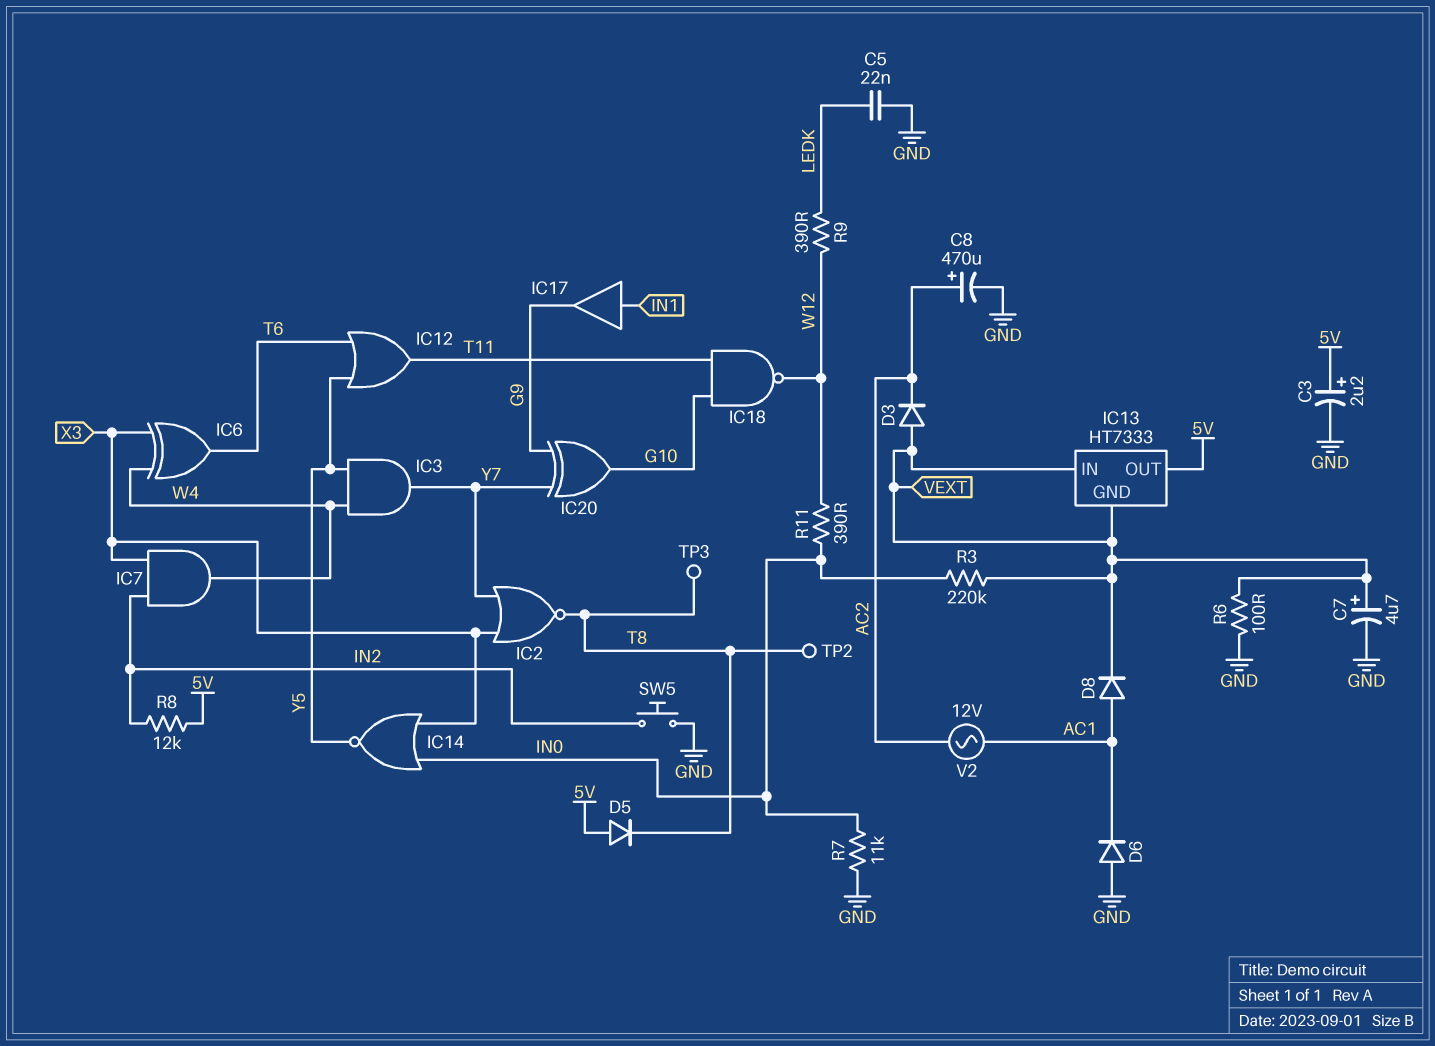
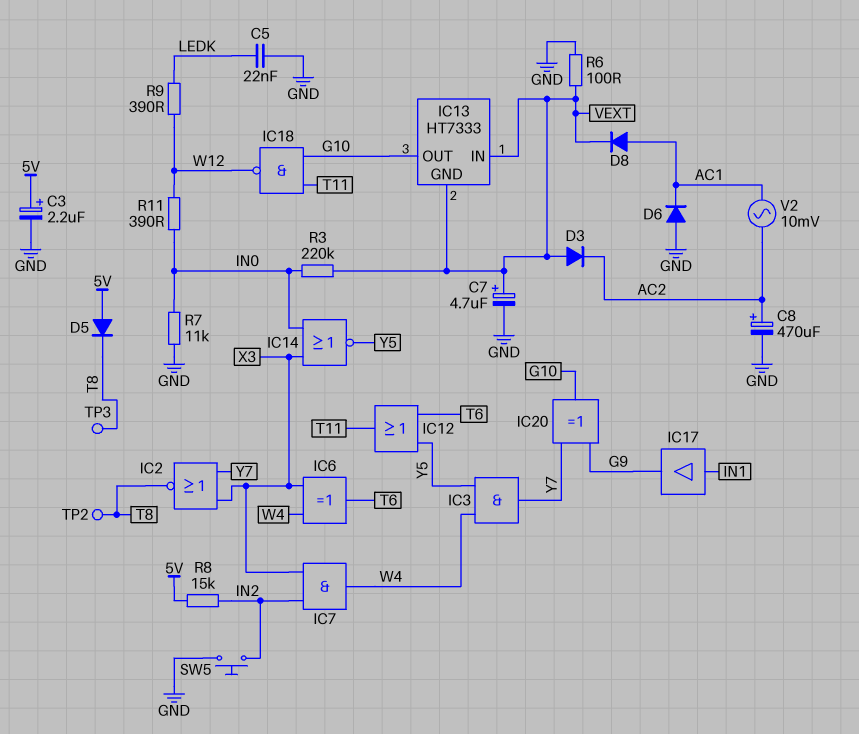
IC13 pin OUT: 5V -> G10
R8: 12k (5V, IN2) -> 15k (5V, IN2)
V2: AC 12V (AC1, AC2) -> AC 10mV (AC1, AC2)

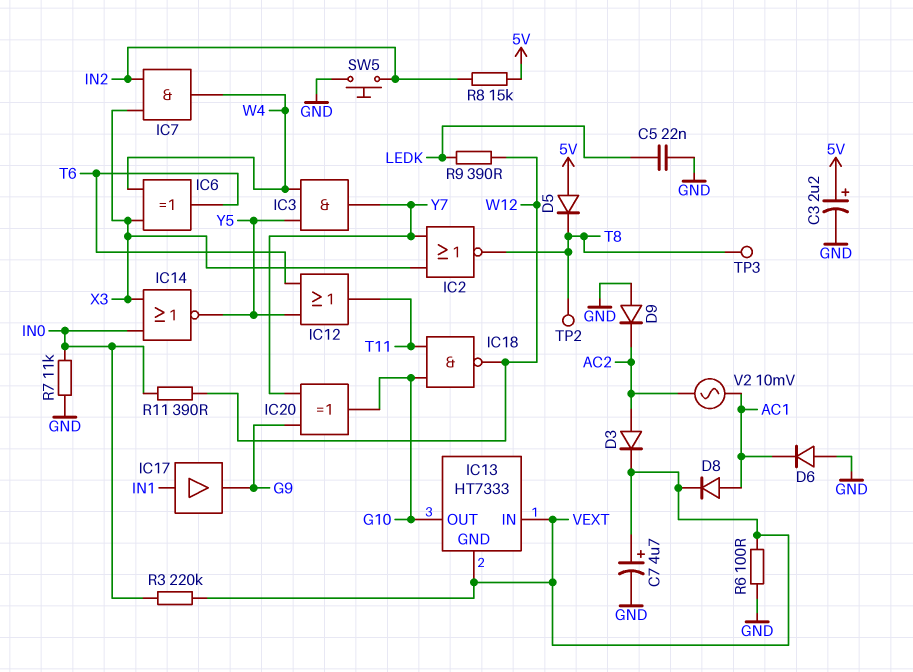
C8: 470uF (plus AC2, minus GND) -> none
D3: diode (A VEXT, K AC2) -> diode (A AC2, K VEXT)
D9: none -> diode (A GND, K AC2)

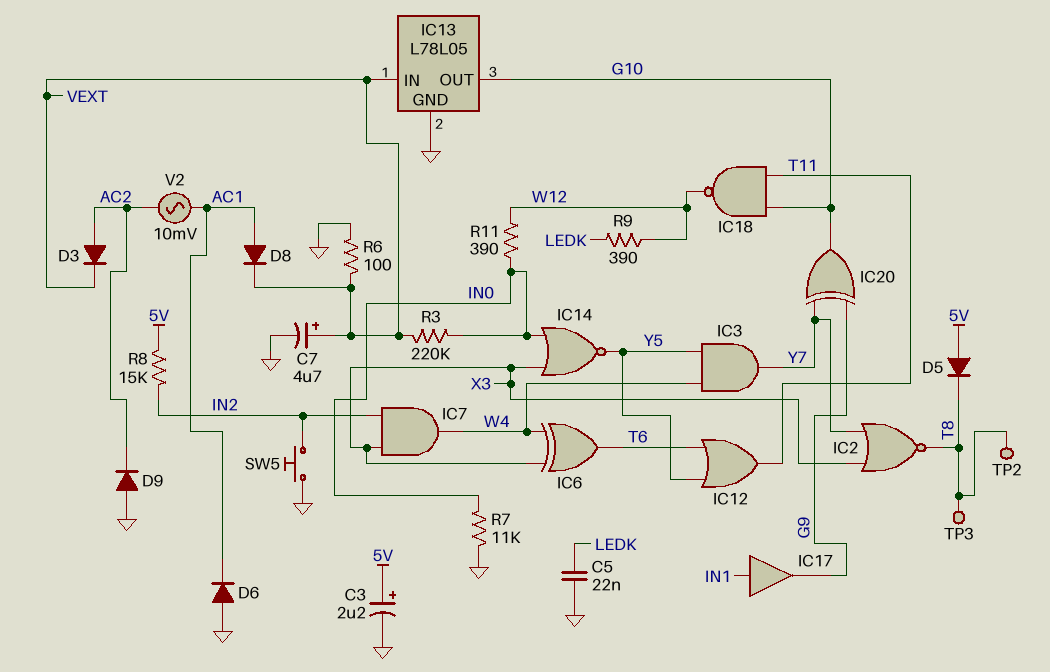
IC13: HT7333 -> L78L05
IC13 pin GND: VEXT -> GND

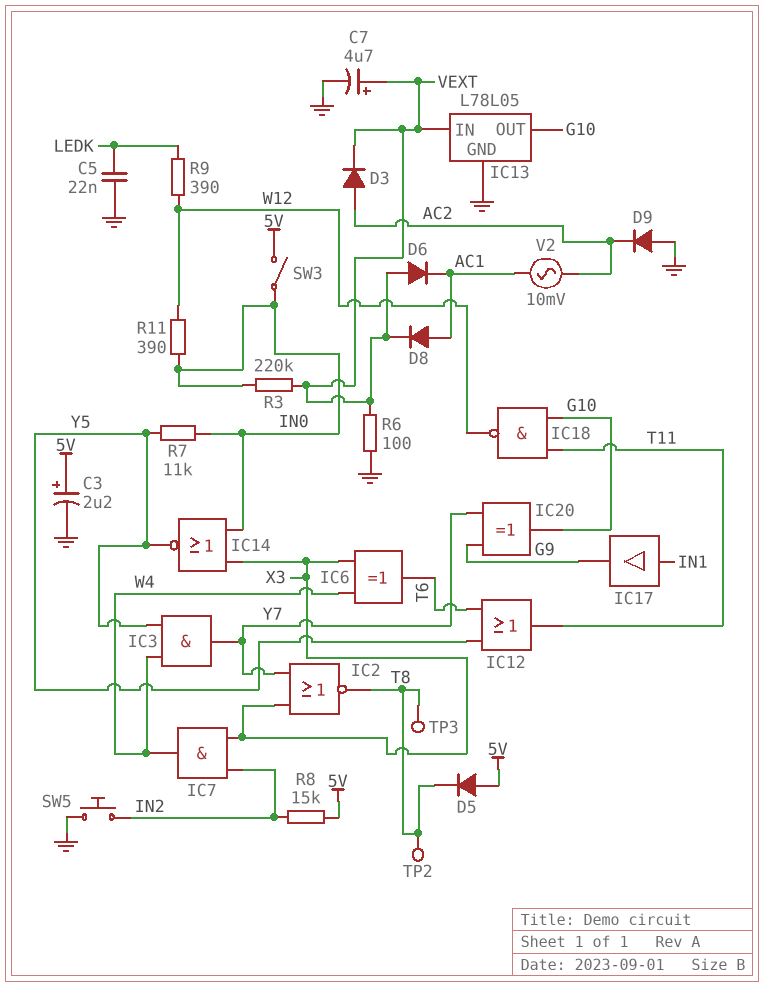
D6: diode (A GND, K AC1) -> diode (A VEXT, K AC1)
R7: 11k (GND, IN0) -> 11k (IN0, Y5)
SW3: none -> switch (5V, IN0)

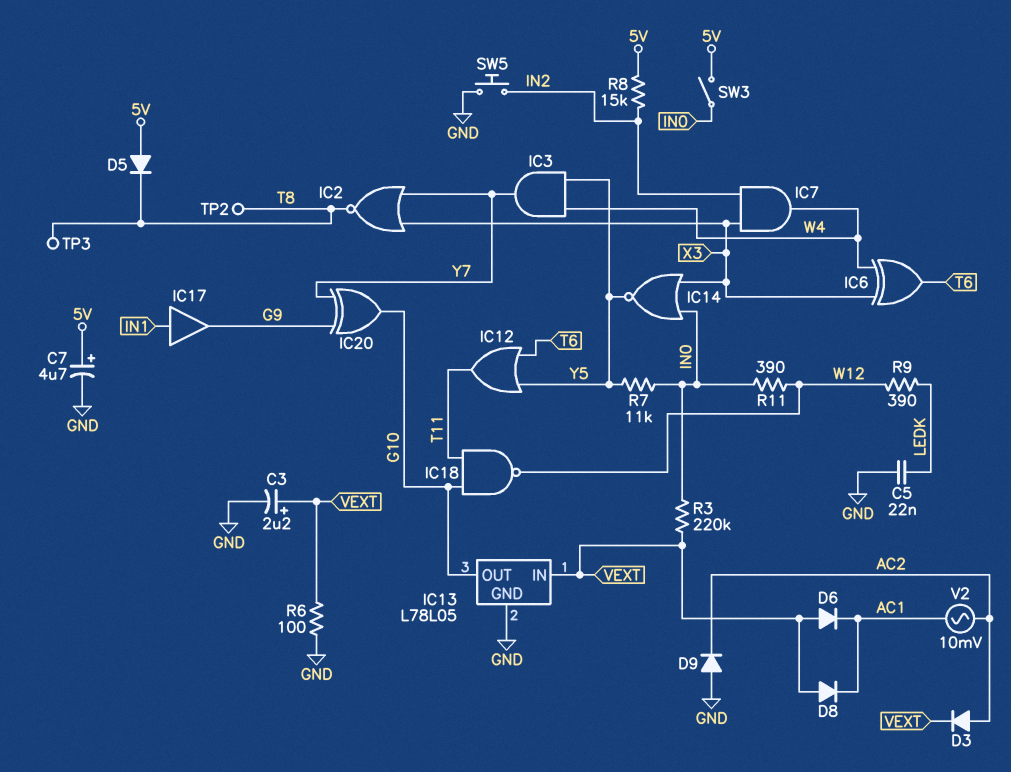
C3: 2.2uF (plus 5V, minus GND) -> 2.2uF (plus VEXT, minus GND)
C7: 4.7uF (plus VEXT, minus GND) -> 4.7uF (plus 5V, minus GND)
D8: diode (A AC1, K VEXT) -> diode (A VEXT, K AC1)

